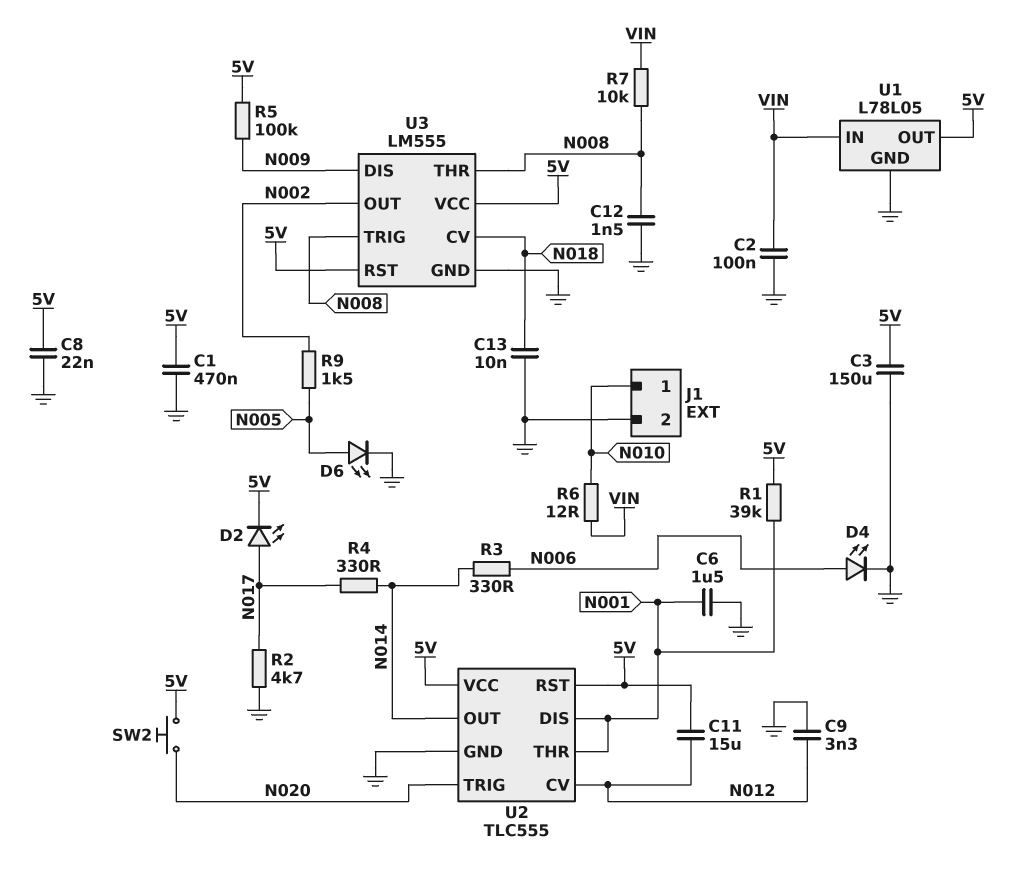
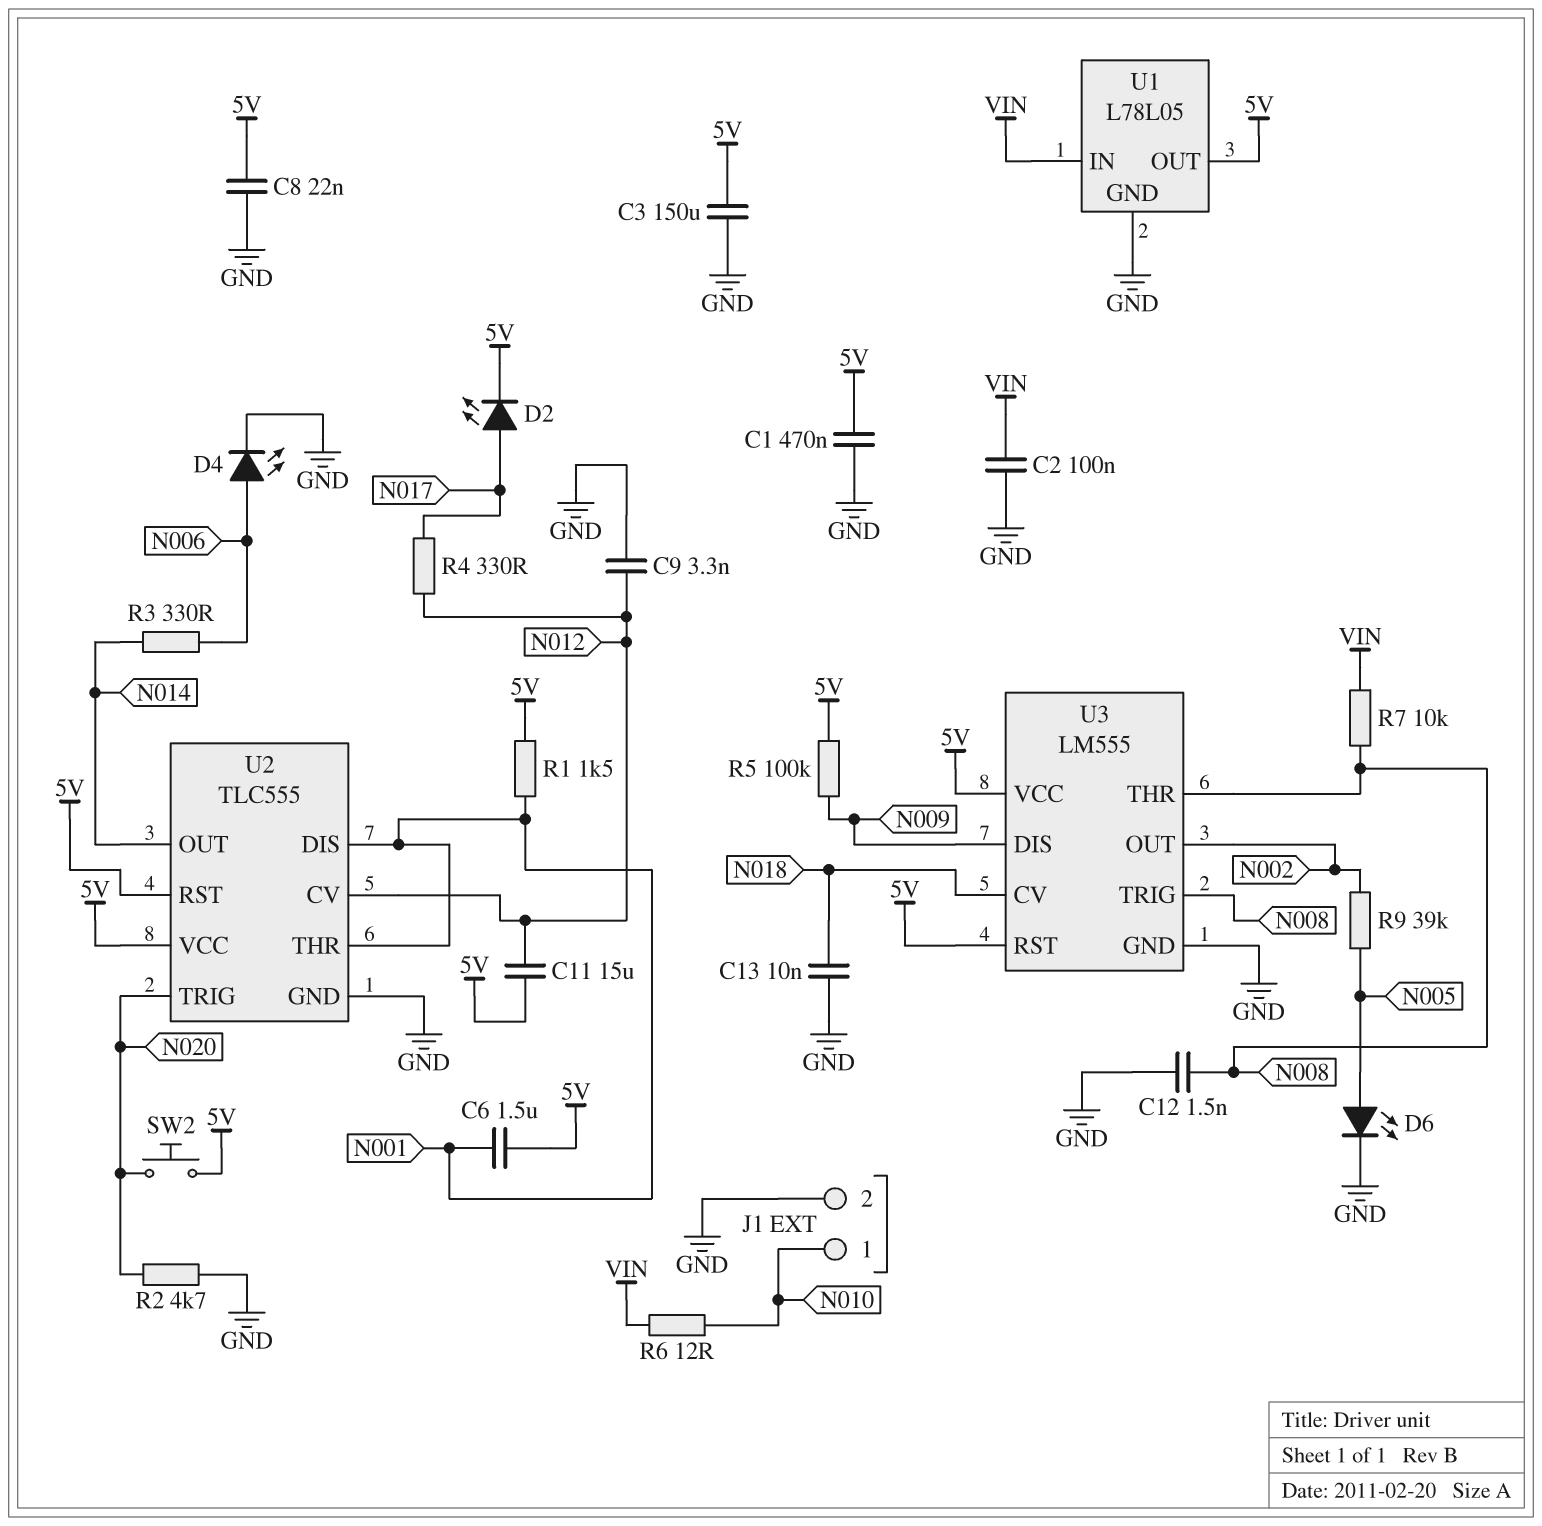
C6: 1.5uF (GND, N001) -> 1.5uF (5V, N001)
R1: 39k (5V, N001) -> 1.5k (5V, N001)
R2: 4.7k (GND, N017) -> 4.7k (GND, N020)
R4: 330 (N014, N017) -> 330 (N012, N017)
R9: 1.5k (N002, N005) -> 39k (N002, N005)

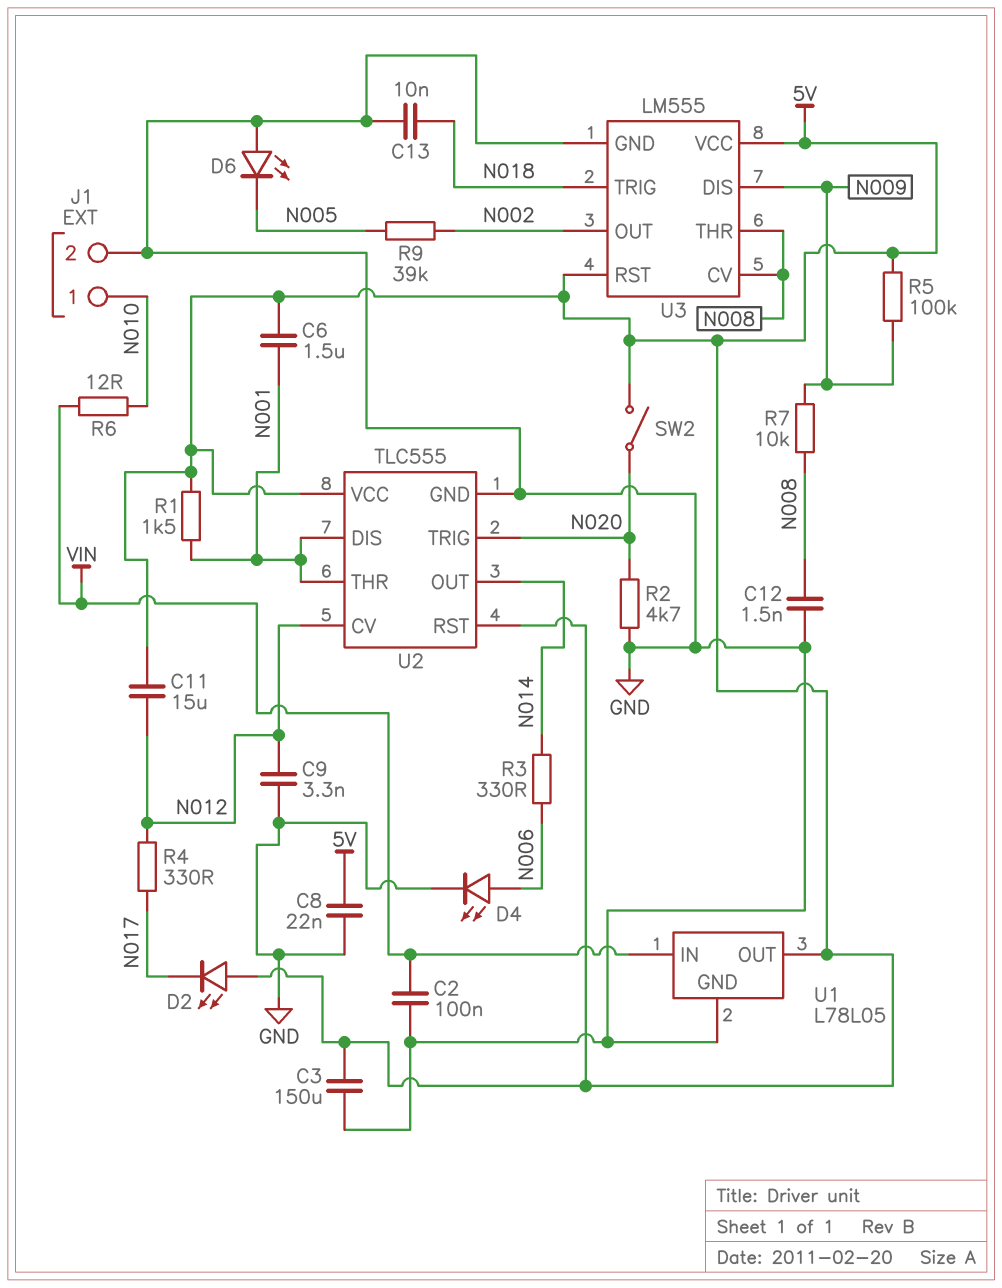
C1: 470nF (5V, GND) -> none
D2: LED (A N017, K 5V) -> LED (A 5V, K N017)
D6: LED (A N005, K GND) -> LED (A GND, K N005)
R7: 10k (N008, VIN) -> 10k (N008, N009)
SW2: button (5V, N020) -> switch (5V, N020)
U3 pin CV: N018 -> N008
U3 pin TRIG: N008 -> N018

